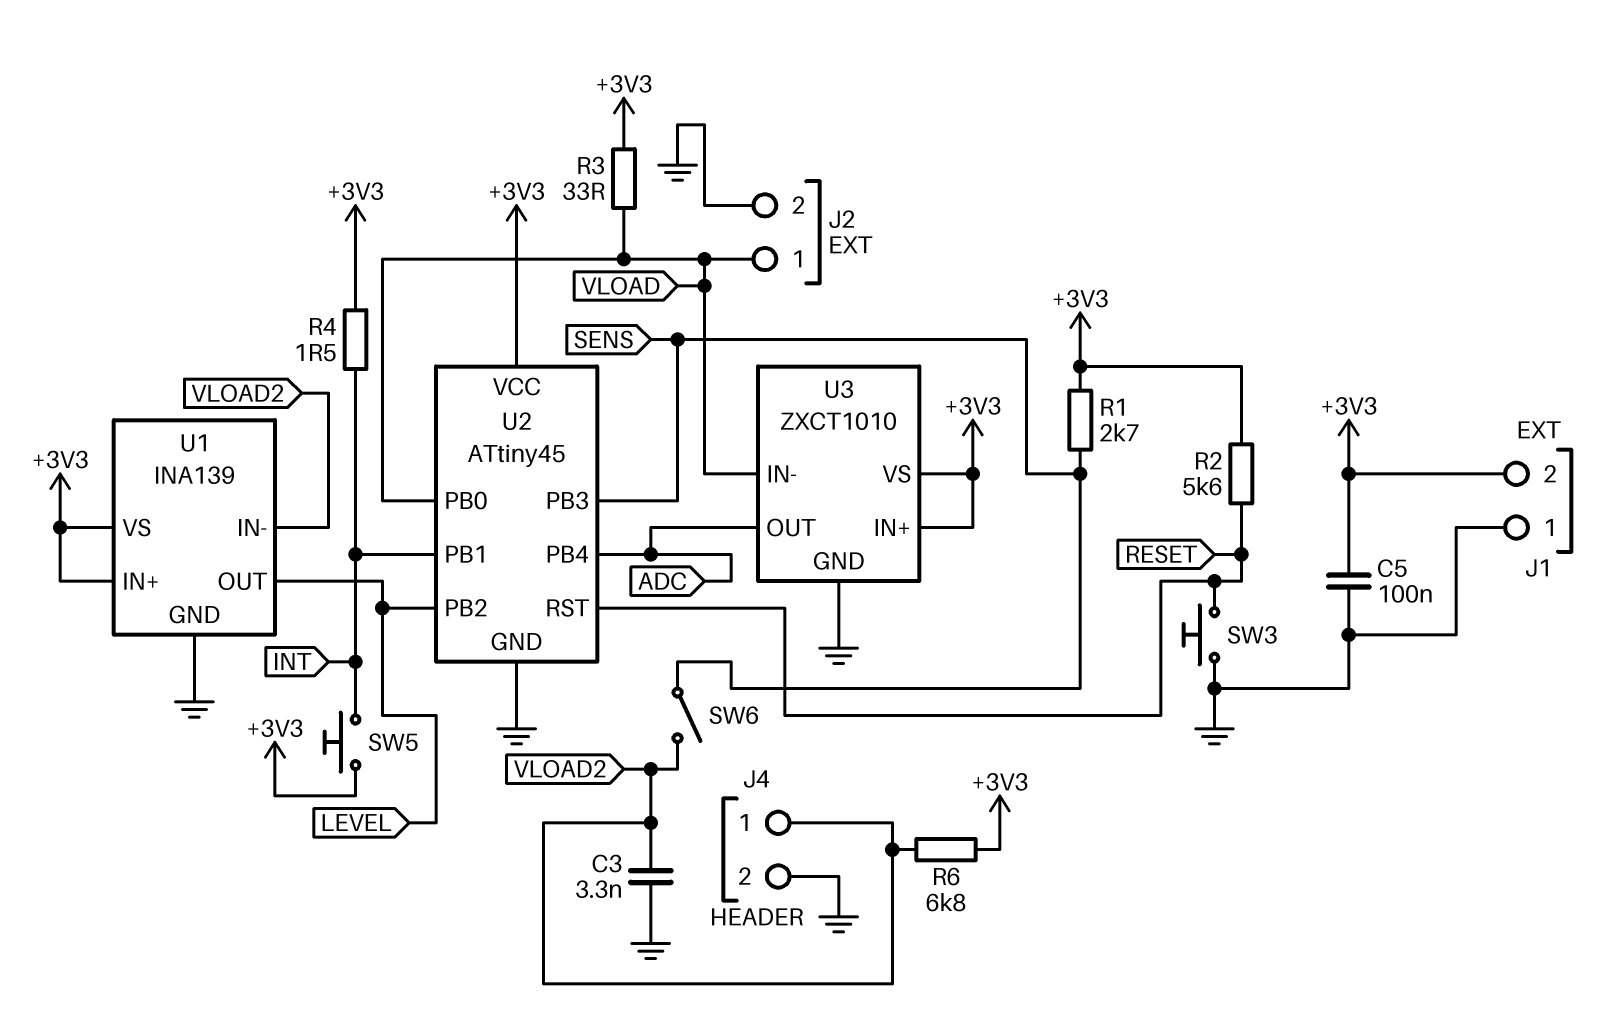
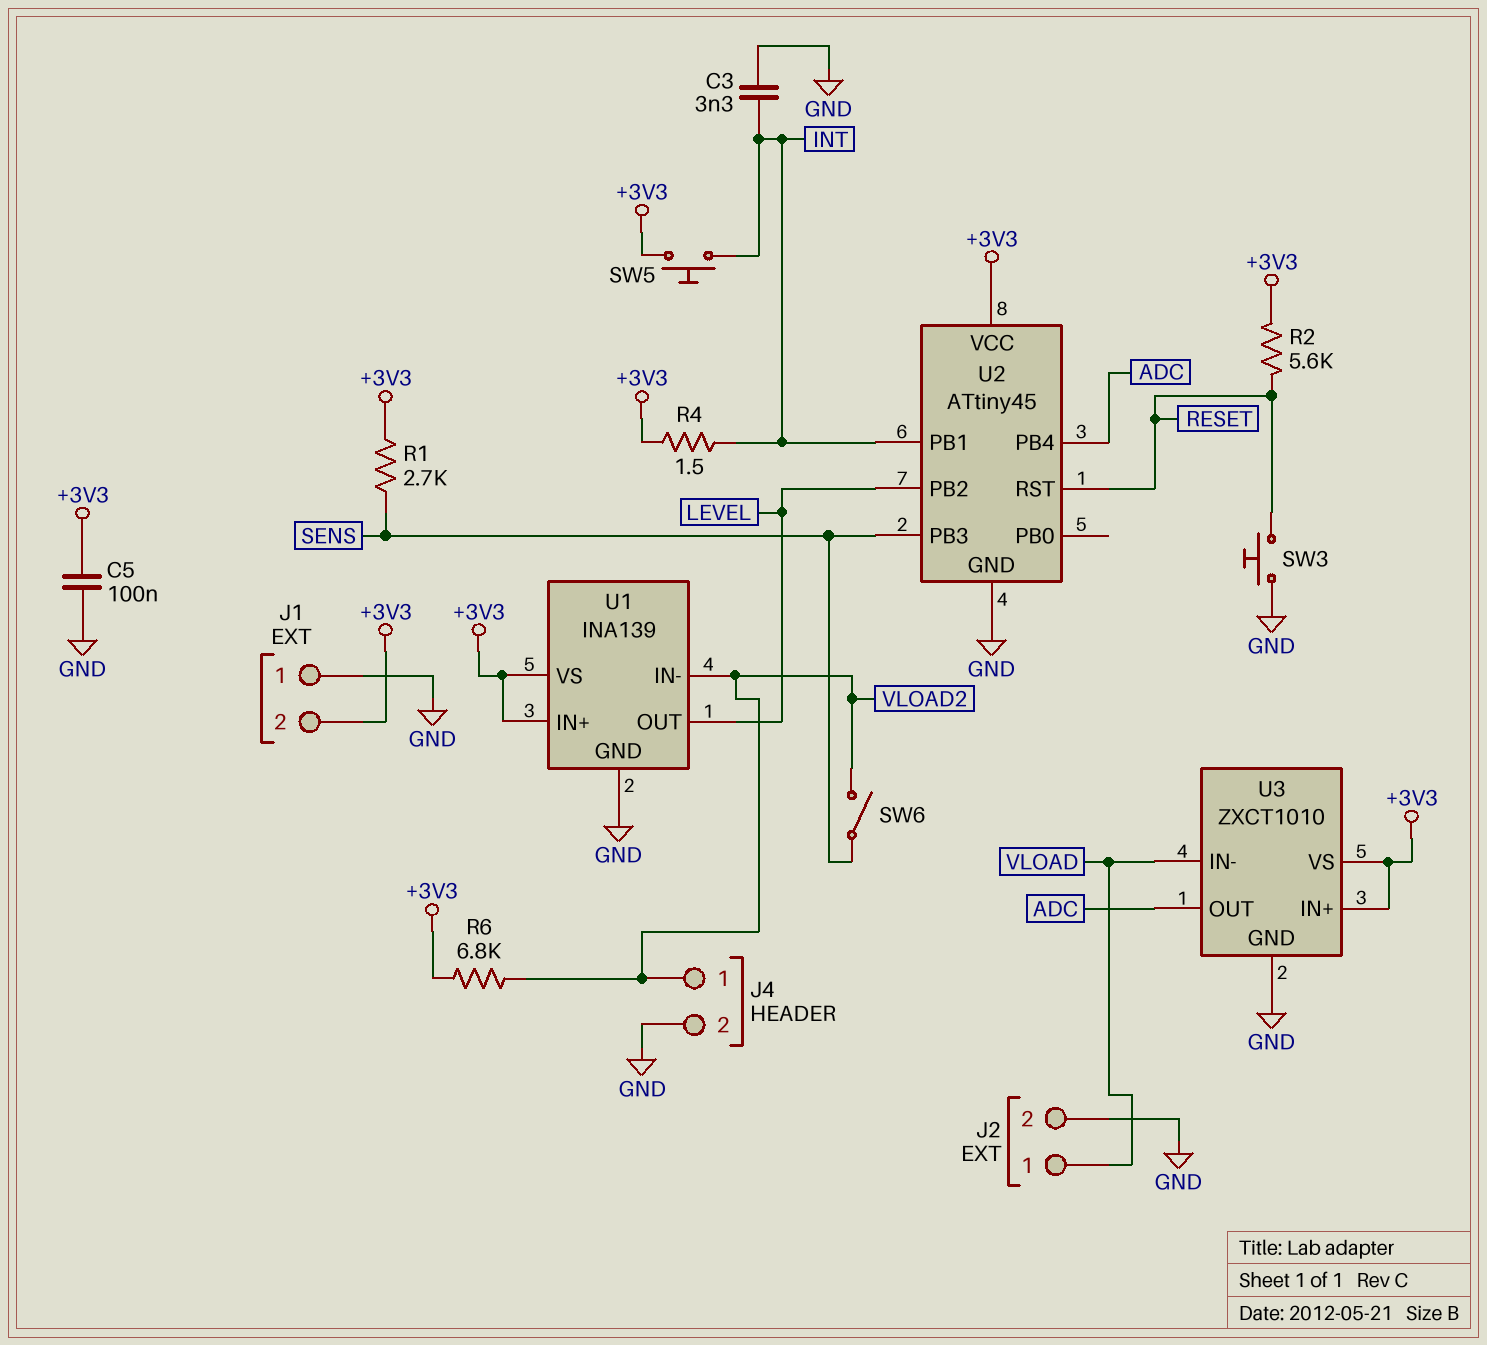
C3: 3.3nF (GND, VLOAD2) -> 3.3nF (GND, INT)
R3: 33 (+3V3, VLOAD) -> none
U2 pin PB0: VLOAD -> none

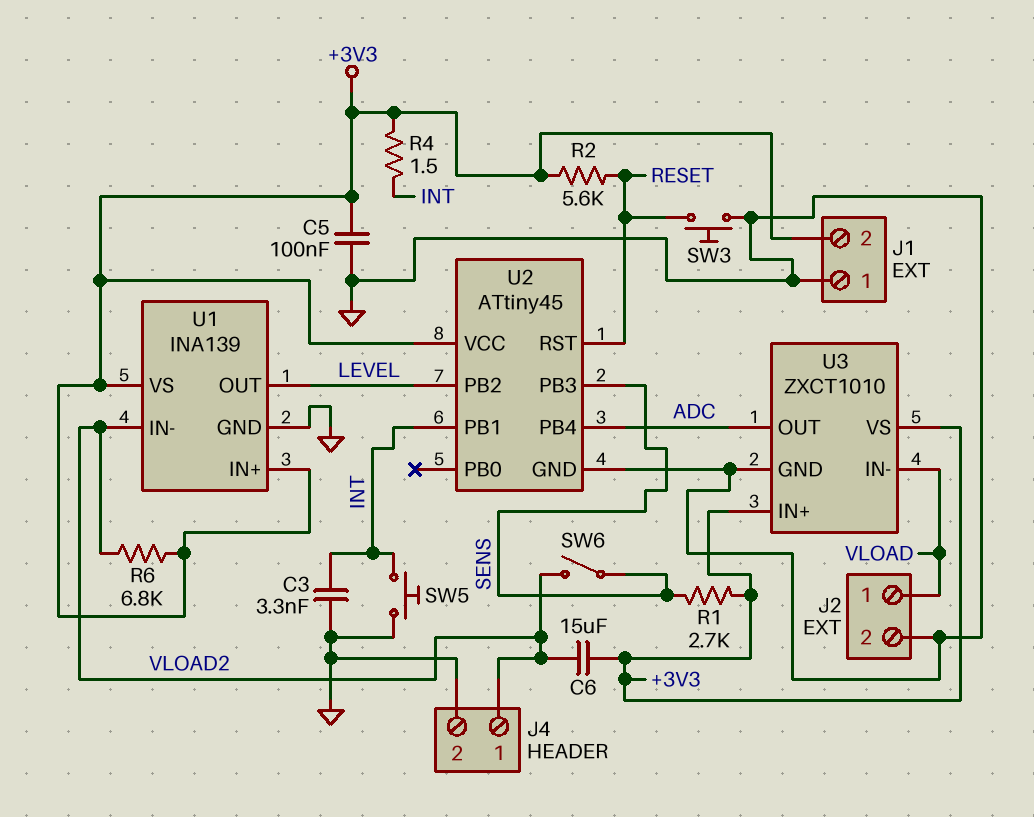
C6: none -> 15uF (+3V3, VLOAD2)
SW5: button (+3V3, INT) -> button (GND, INT)

